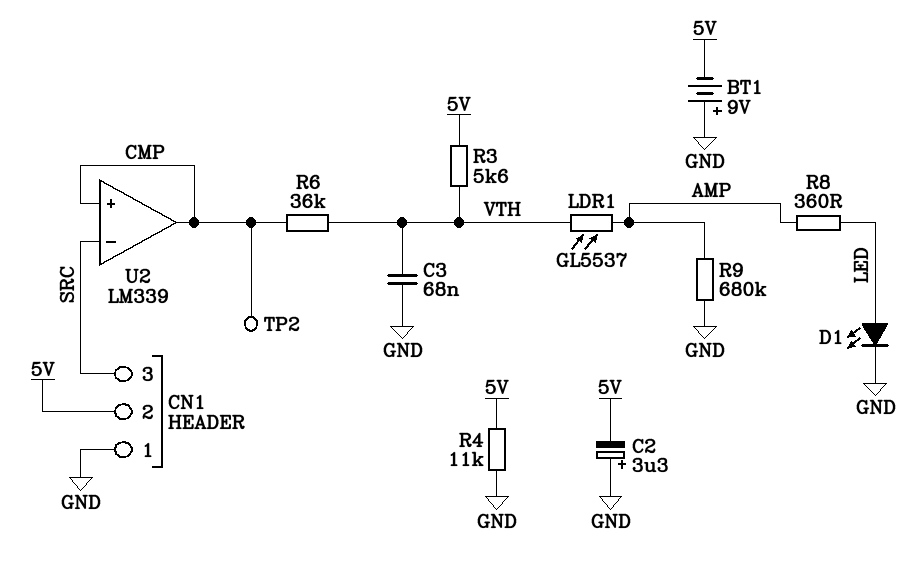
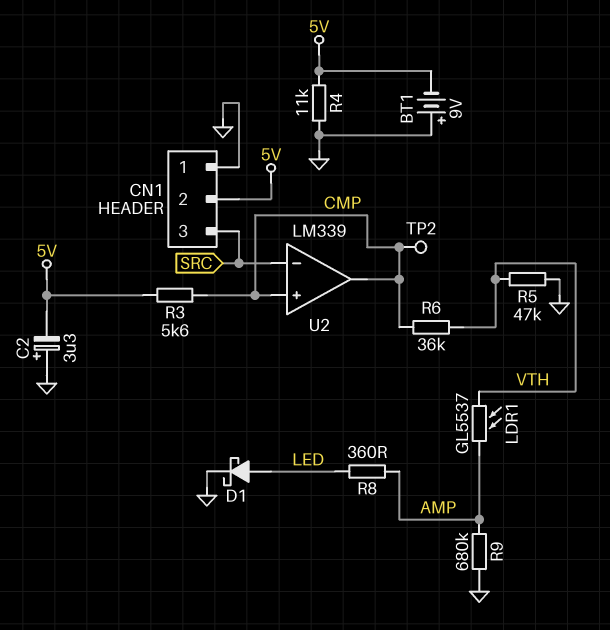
C3: 68nF (GND, VTH) -> none
D1: LED (A LED, K GND) -> schottky (A LED, K GND)
R3: 5.6k (5V, VTH) -> 5.6k (5V, CMP)
R5: none -> 47k (GND, VTH)

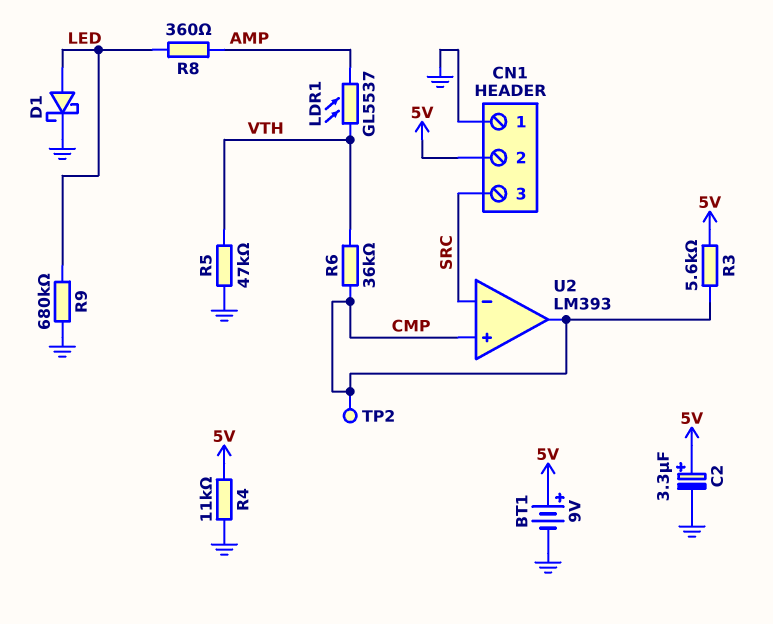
BT1: 9V (plus GND, minus 5V) -> 9V (plus 5V, minus GND)
C2: 3.3uF (plus GND, minus 5V) -> 3.3uF (plus 5V, minus GND)
R9: 680k (AMP, GND) -> 680k (GND, LED)
U2: LM339 -> LM393

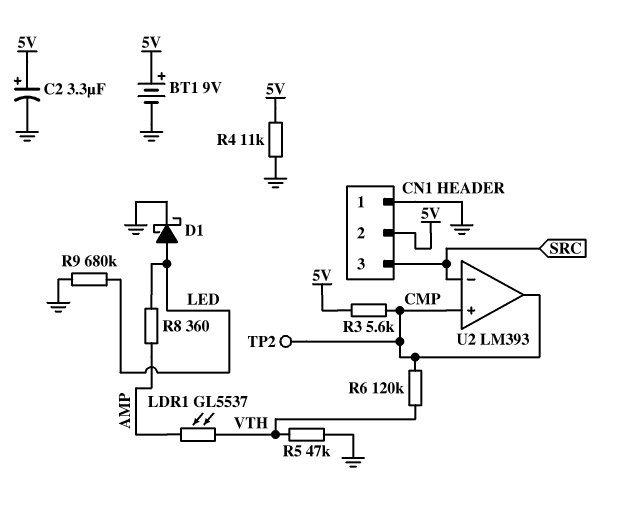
R6: 36k (CMP, VTH) -> 120k (CMP, VTH)

